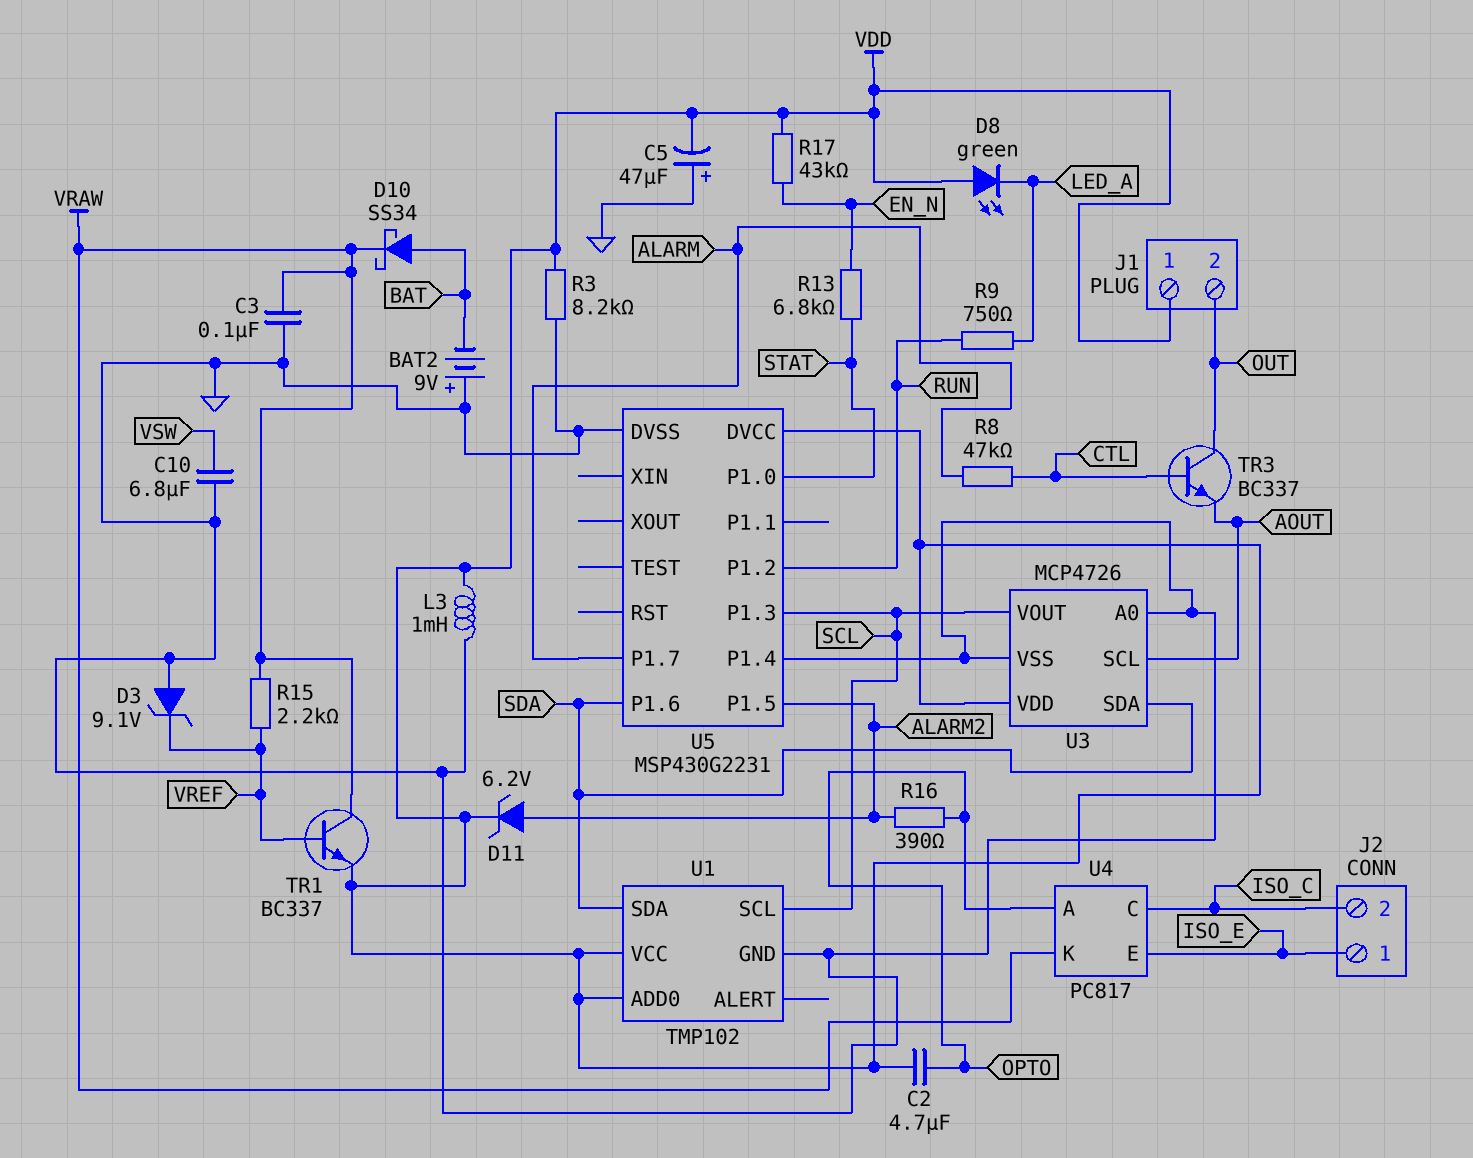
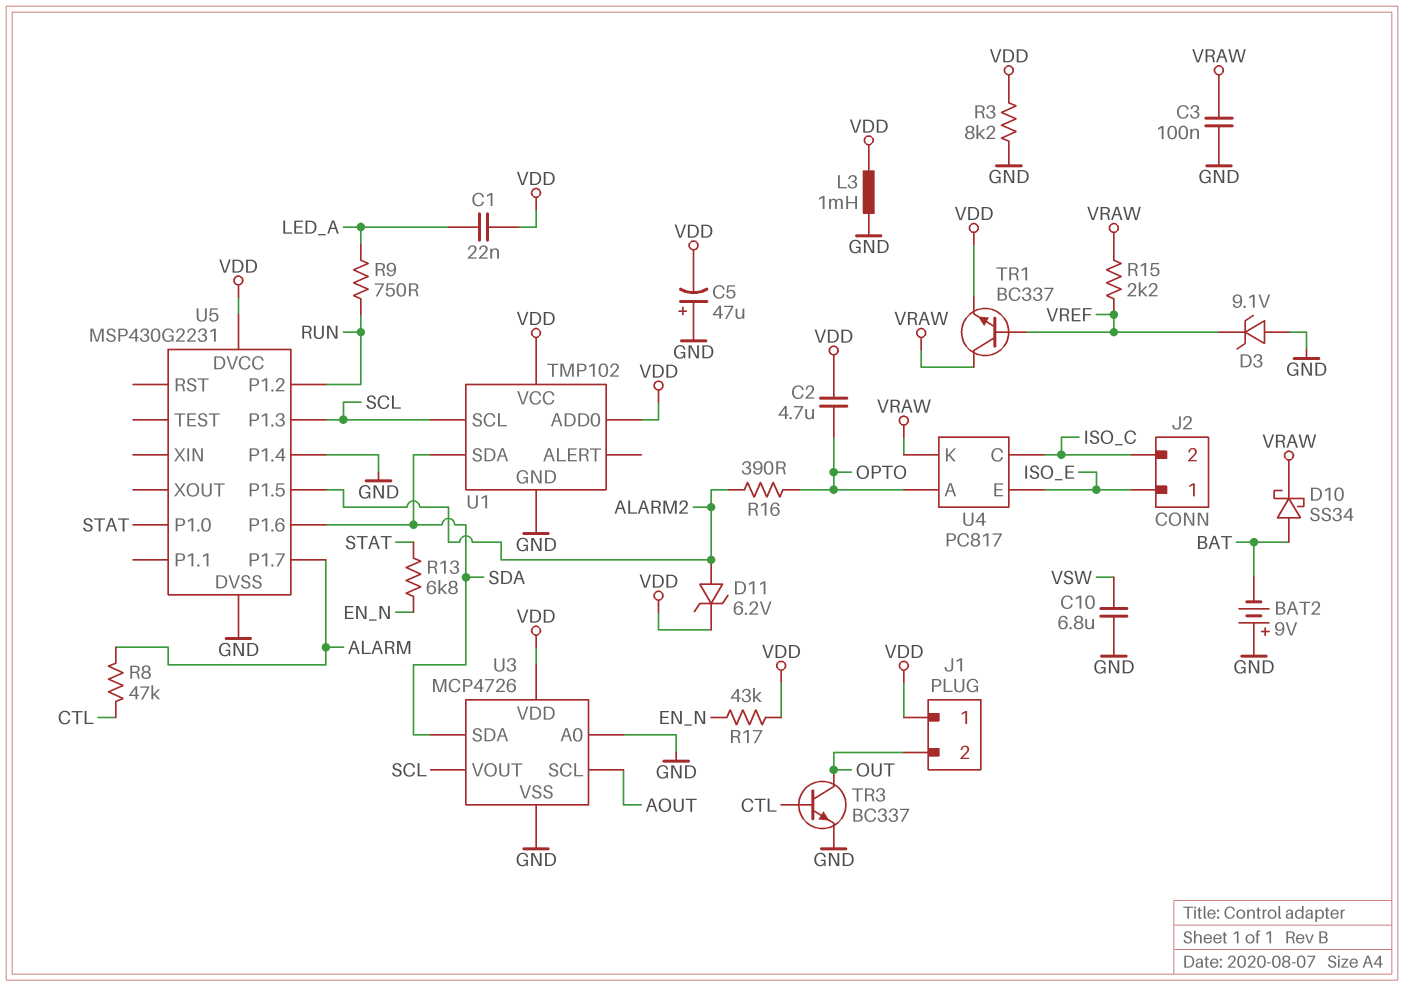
C1: none -> 22nF (LED_A, VDD)
D8: LED green (A VDD, K LED_A) -> none
TR3: NPN BC337 (B CTL, C OUT, E AOUT) -> NPN BC337 (B CTL, C OUT, E GND)

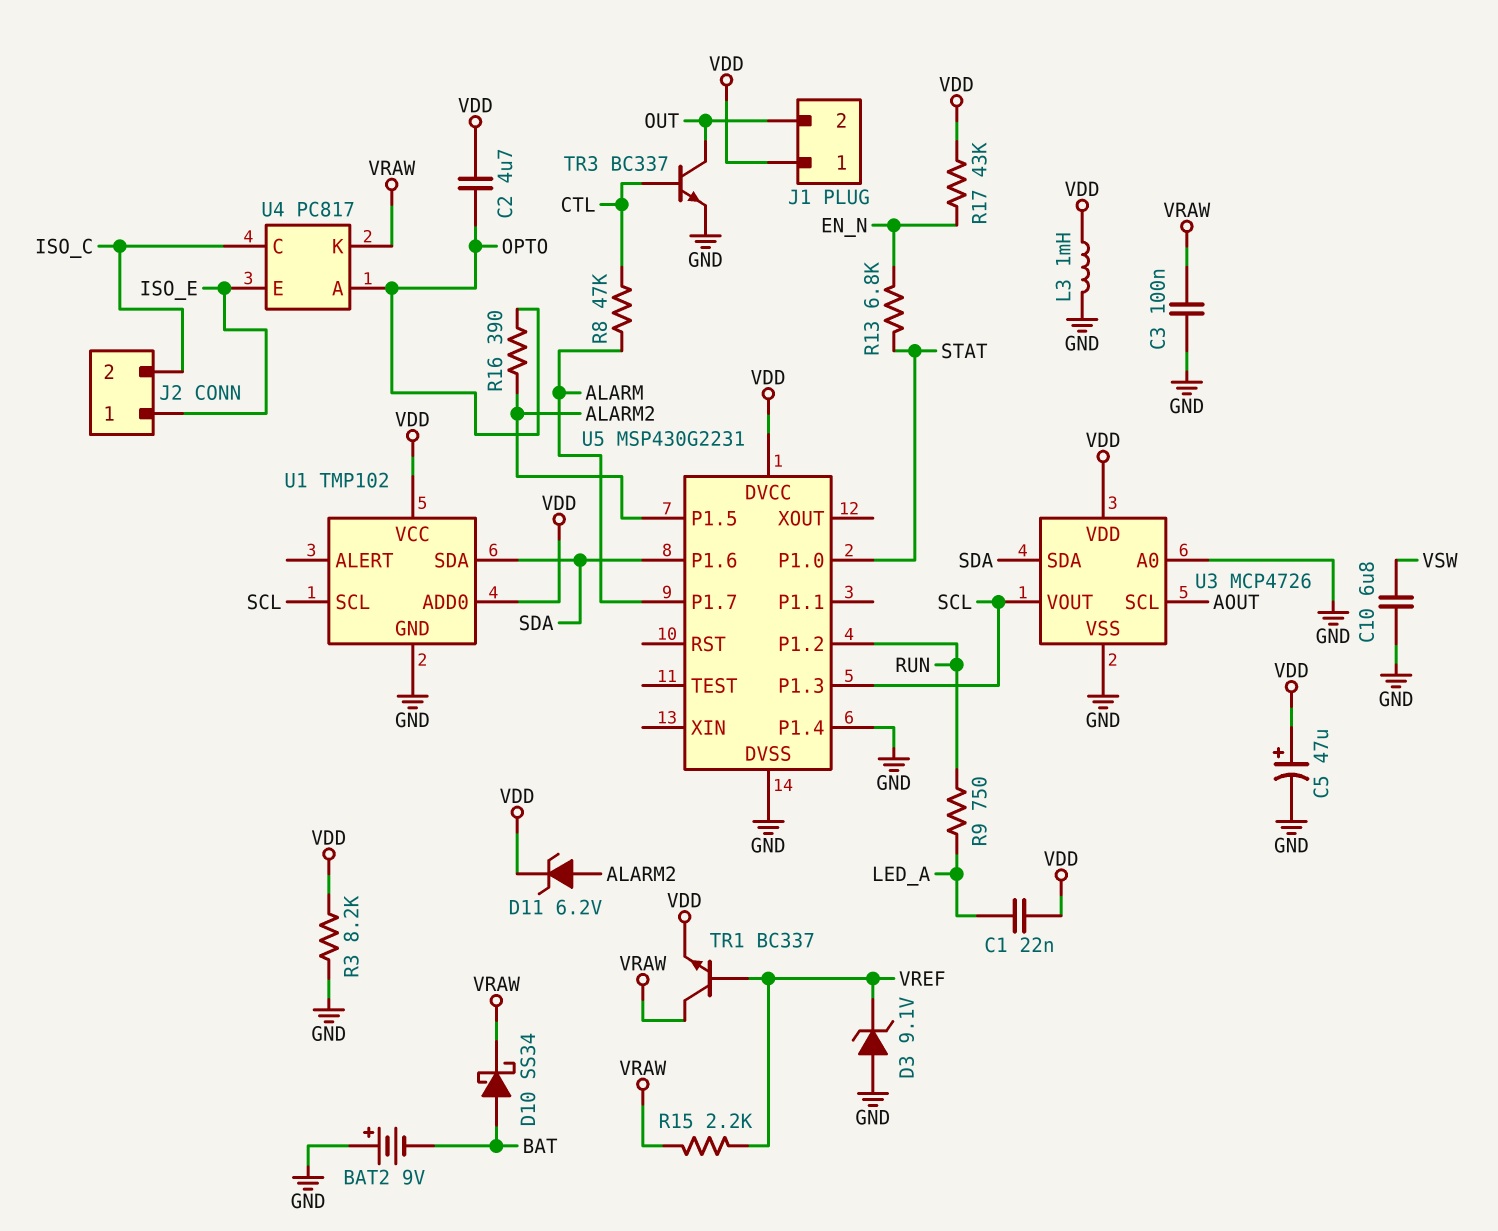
C5: 47uF (plus GND, minus VDD) -> 47uF (plus VDD, minus GND)

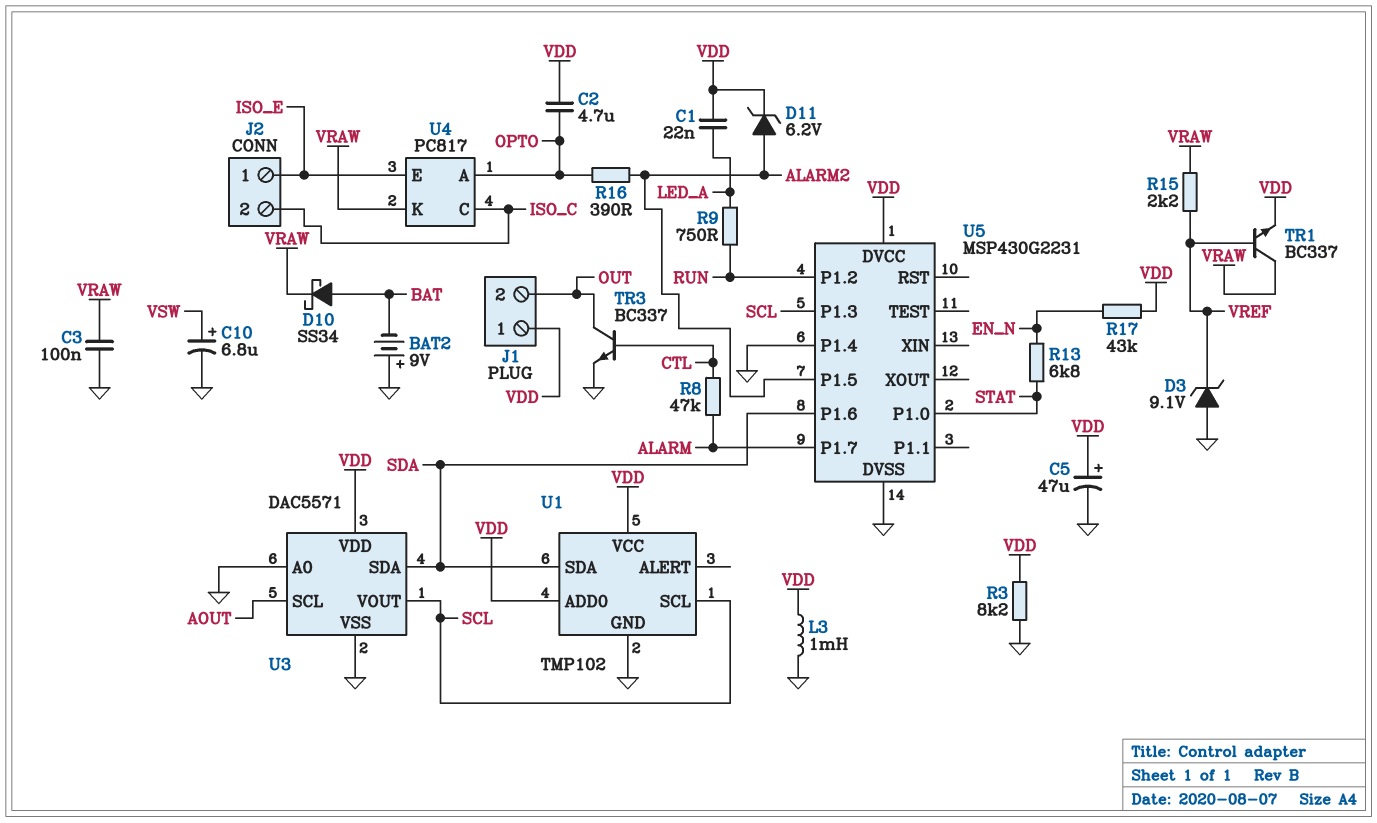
C10: 6.8uF (GND, VSW) -> 6.8uF (plus VSW, minus GND)
U3: MCP4726 -> DAC5571

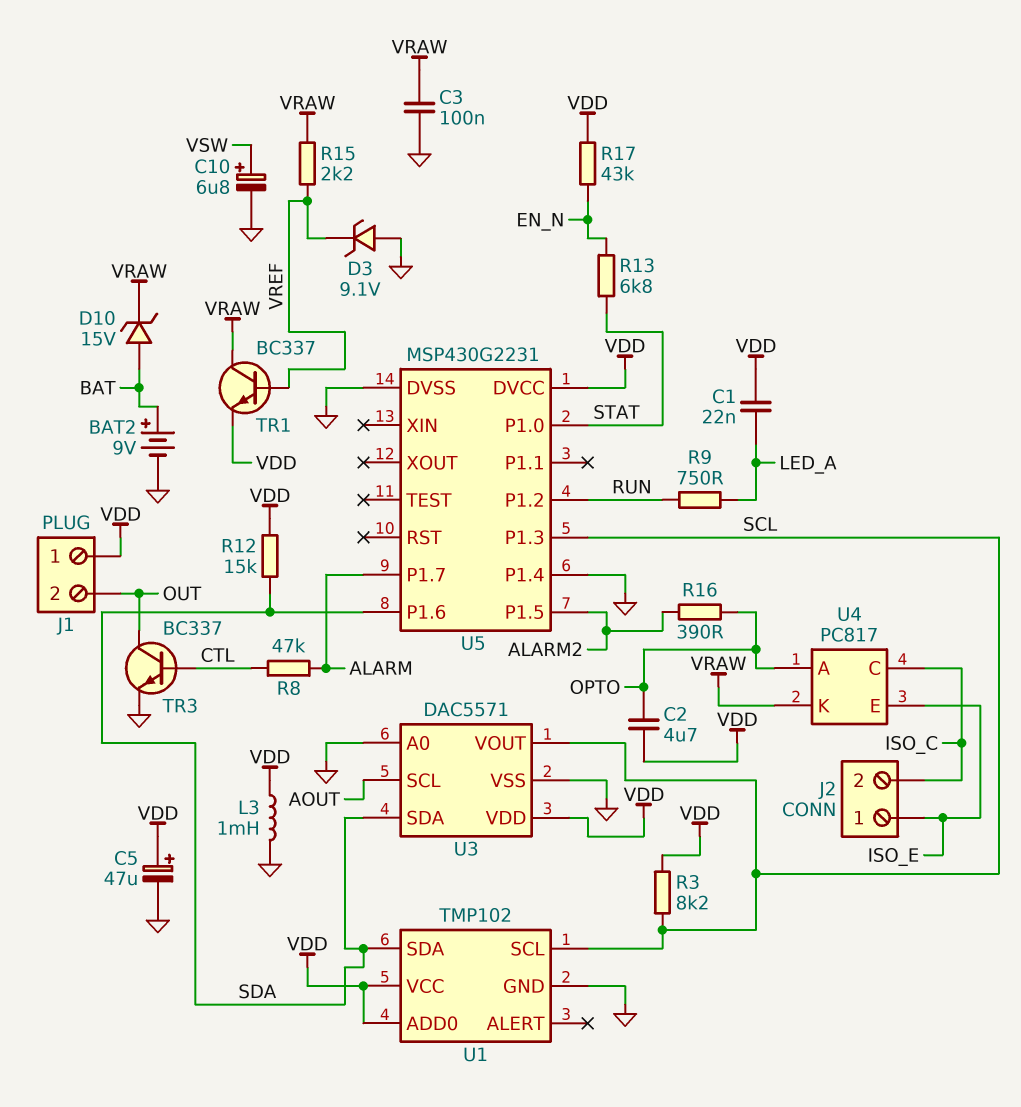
BAT2: 9V (plus GND, minus BAT) -> 9V (plus BAT, minus GND)
D10: schottky SS34 (A BAT, K VRAW) -> zener 15V (A BAT, K VRAW)
D11: zener 6.2V (A ALARM2, K VDD) -> none
R3: 8.2k (GND, VDD) -> 8.2k (SCL, VDD)
R12: none -> 15k (SDA, VDD)

